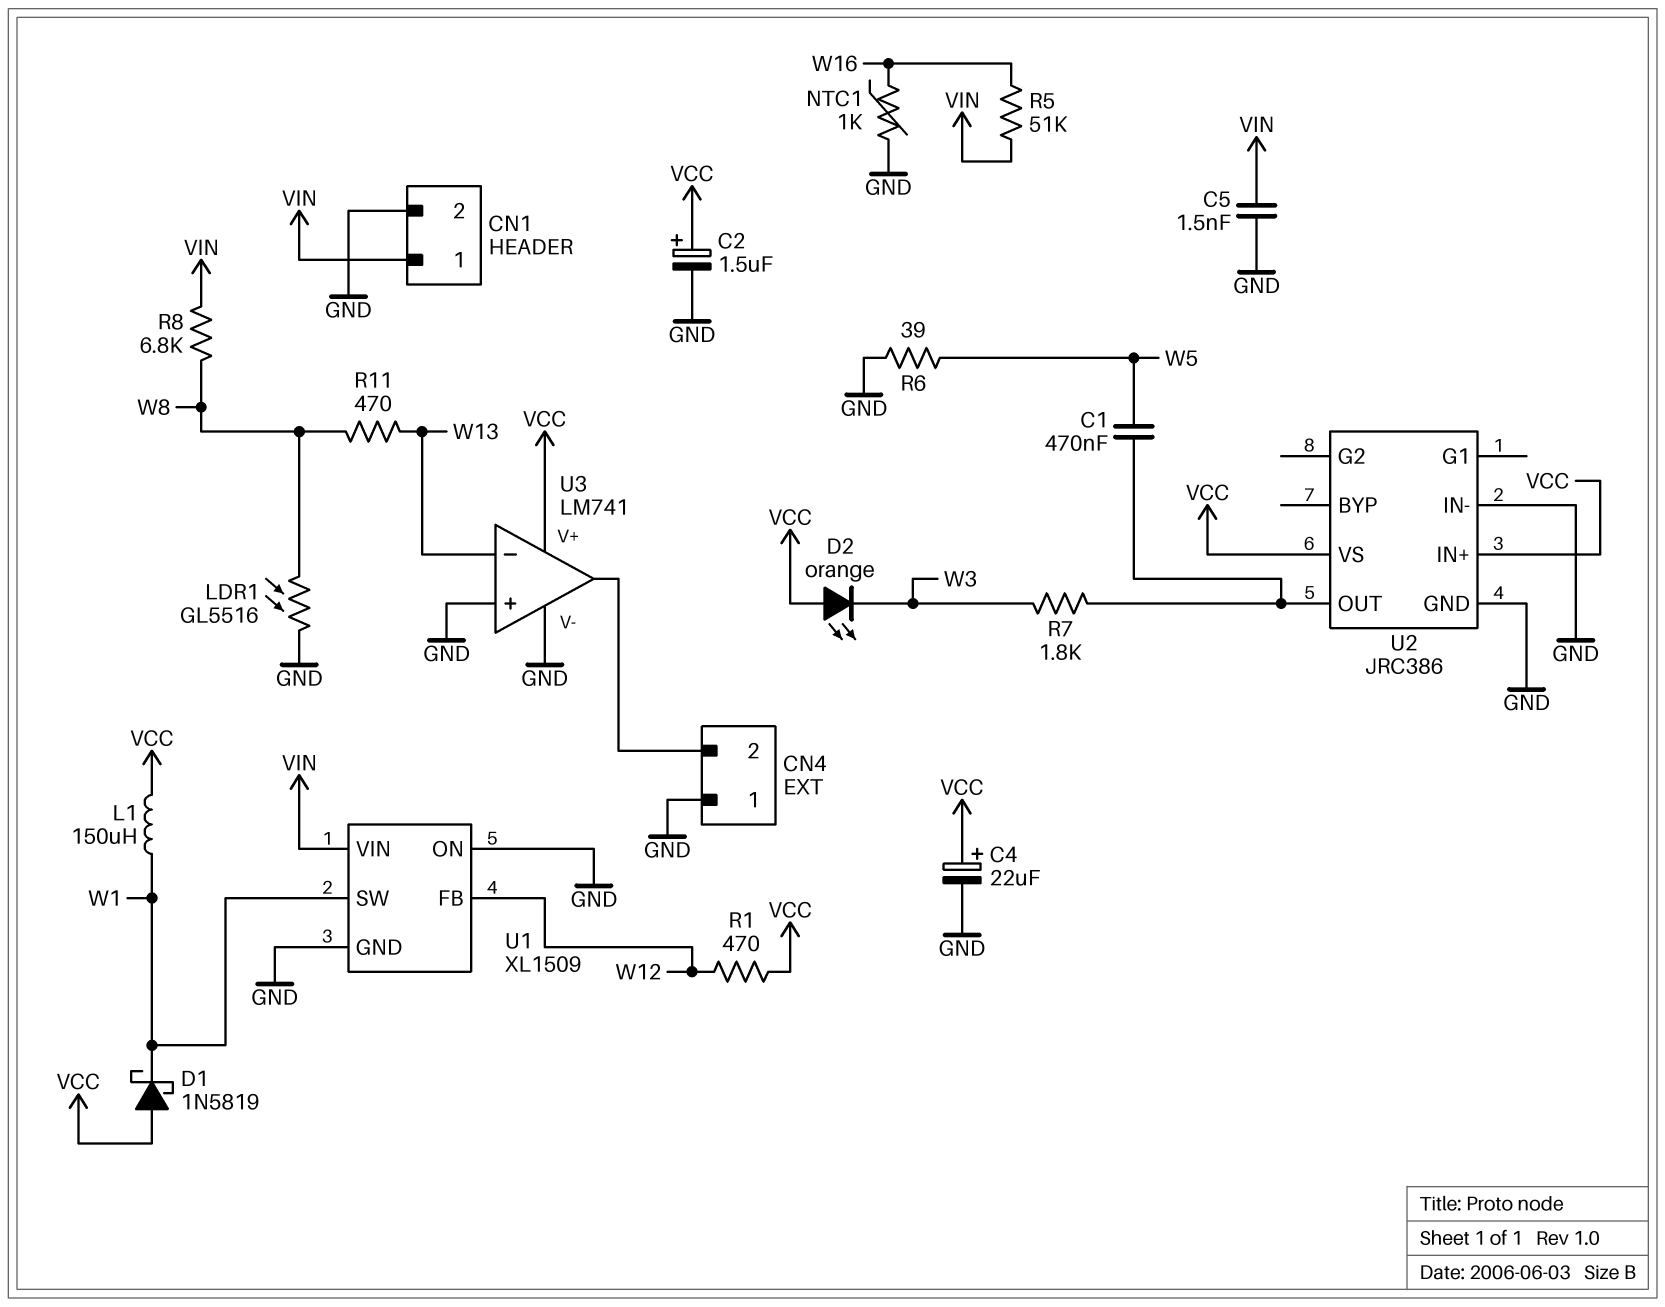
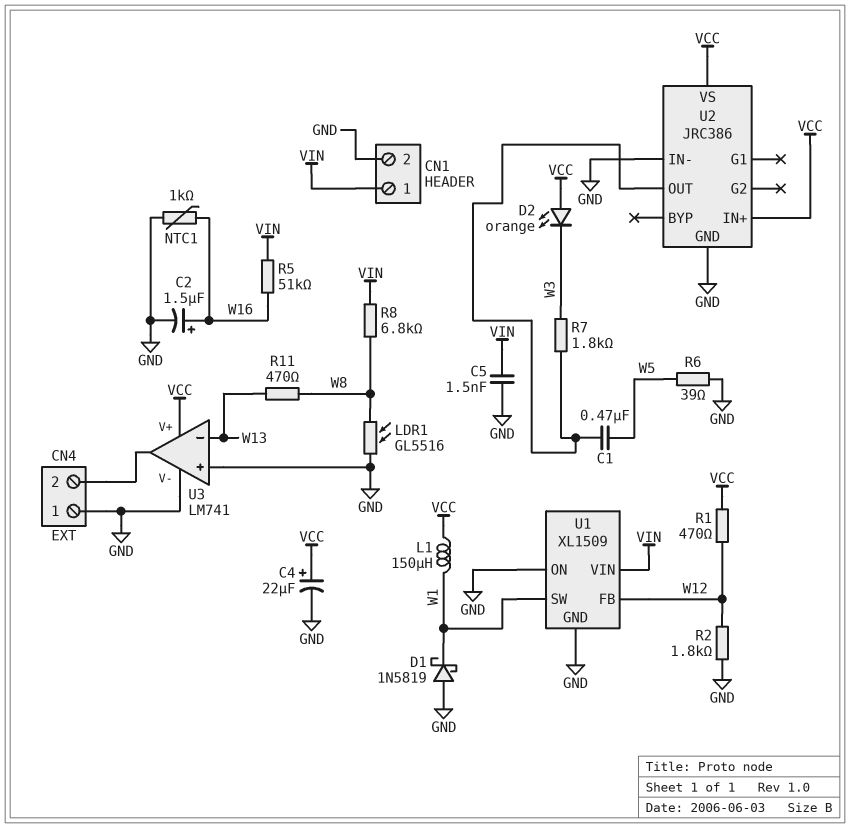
C2: 1.5uF (plus VCC, minus GND) -> 1.5uF (plus W16, minus GND)
D1: schottky 1N5819 (A VCC, K W1) -> schottky 1N5819 (A GND, K W1)
R2: none -> 1.8k (GND, W12)

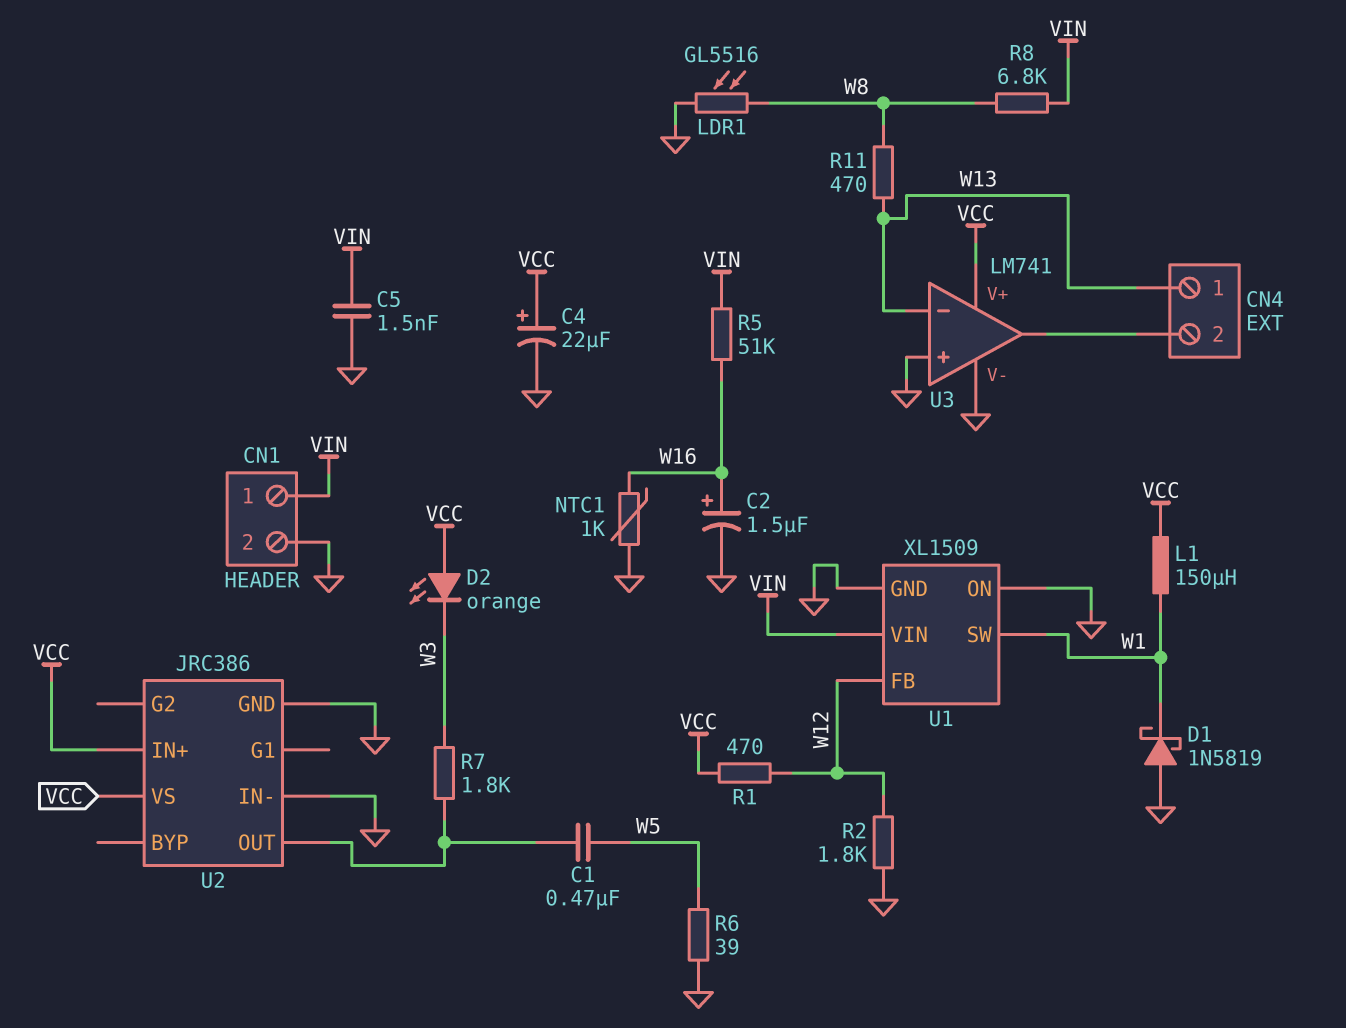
CN4 pin 1: GND -> W13

